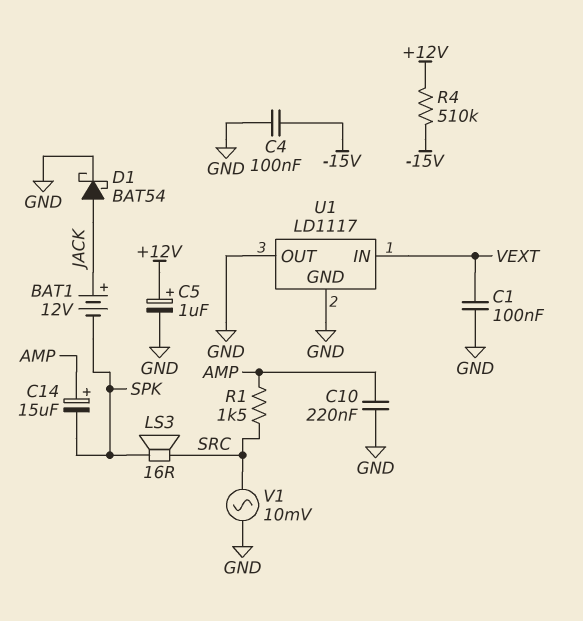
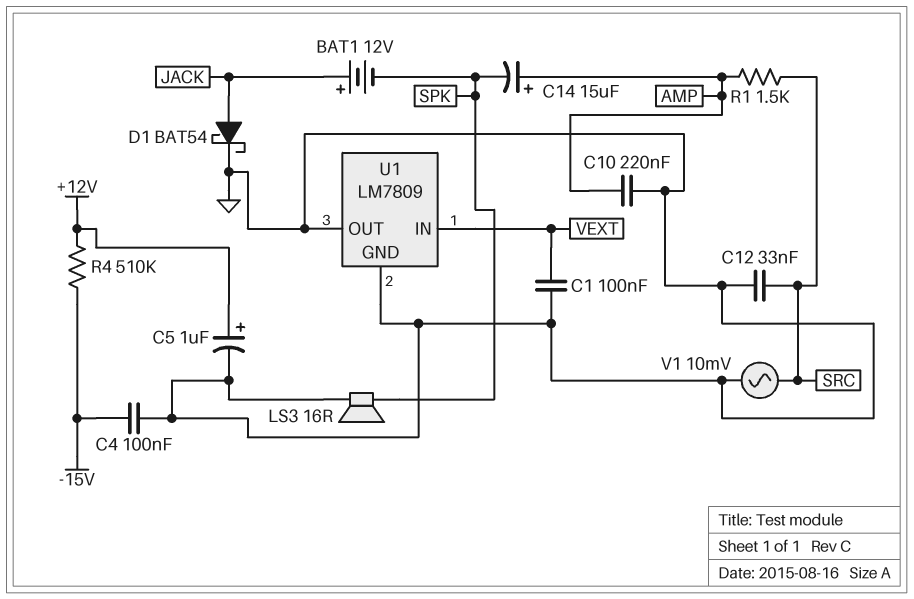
C12: none -> 33nF (GND, SRC)
LS3: speaker 16R (SPK, SRC) -> speaker 16R (GND, SPK)
U1: LD1117 -> LM7809

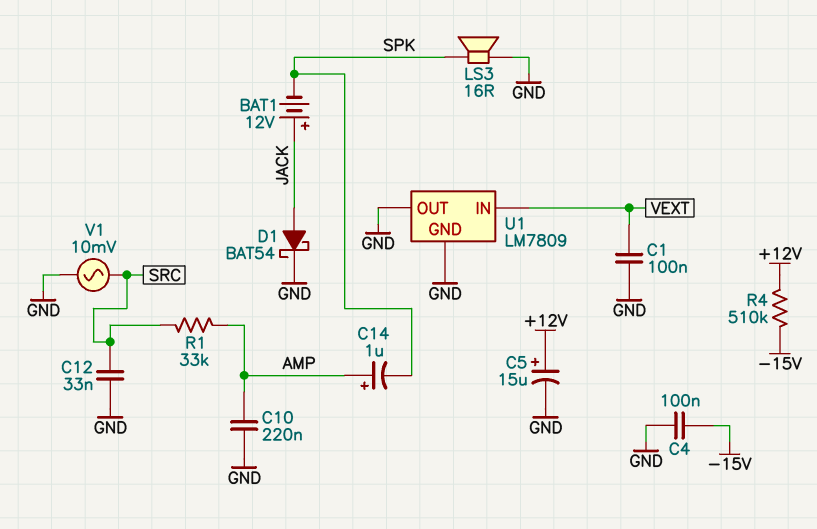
C5: 1uF (plus +12V, minus GND) -> 15uF (plus +12V, minus GND)
C14: 15uF (plus AMP, minus SPK) -> 1uF (plus AMP, minus SPK)
R1: 1.5k (AMP, SRC) -> 33k (AMP, SRC)

